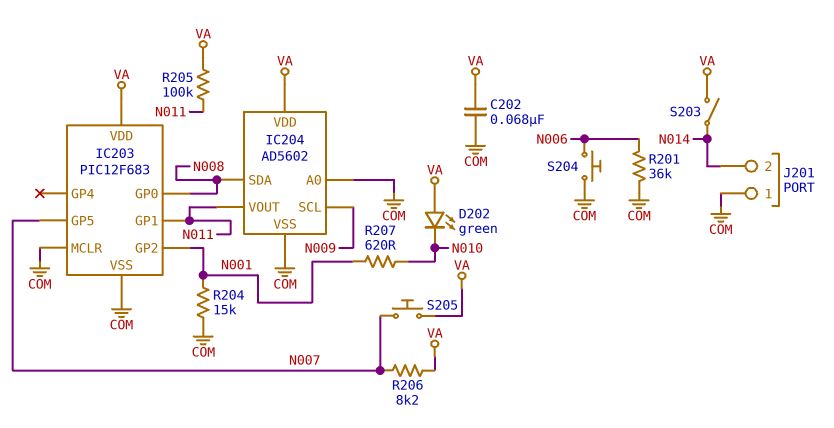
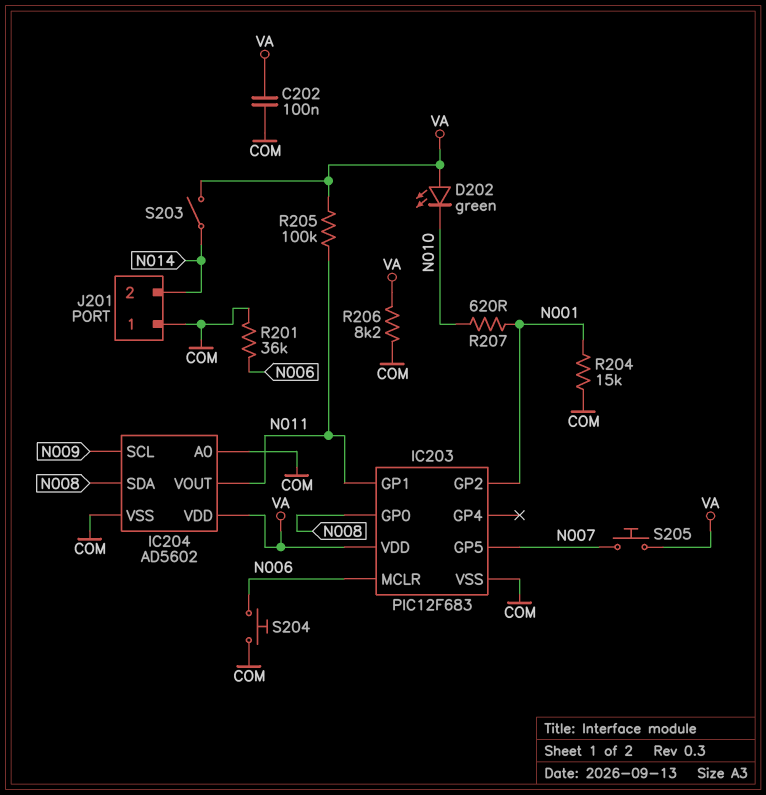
C202: 68nF (COM, VA) -> 100nF (COM, VA)
IC203 pin MCLR: COM -> N006
R206: 8.2k (N007, VA) -> 8.2k (COM, VA)

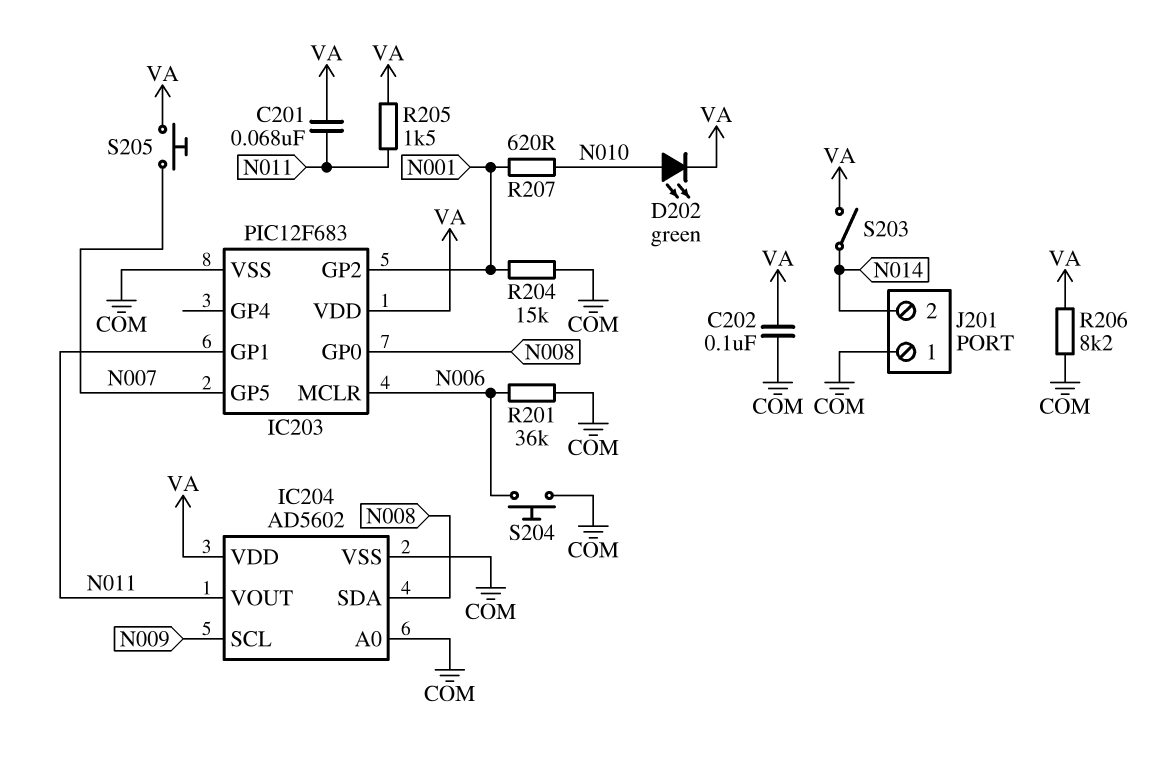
C201: none -> 68nF (N011, VA)
D202: LED green (A VA, K N010) -> LED green (A N010, K VA)
R205: 100k (N011, VA) -> 1.5k (N011, VA)

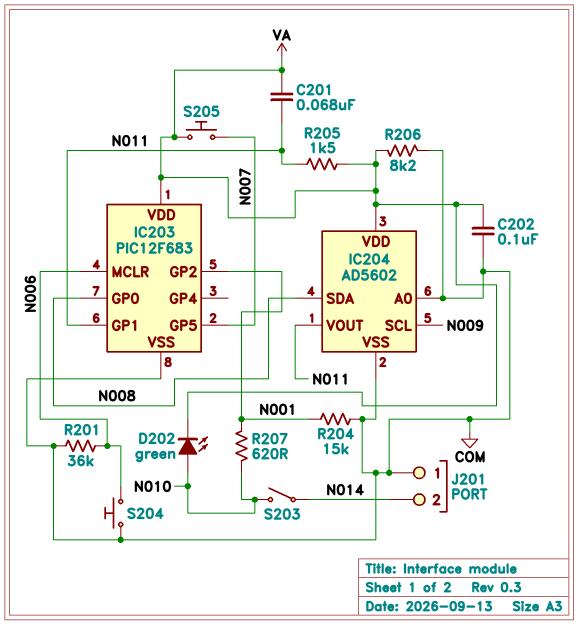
S203: switch (N014, VA) -> switch (N010, N014)

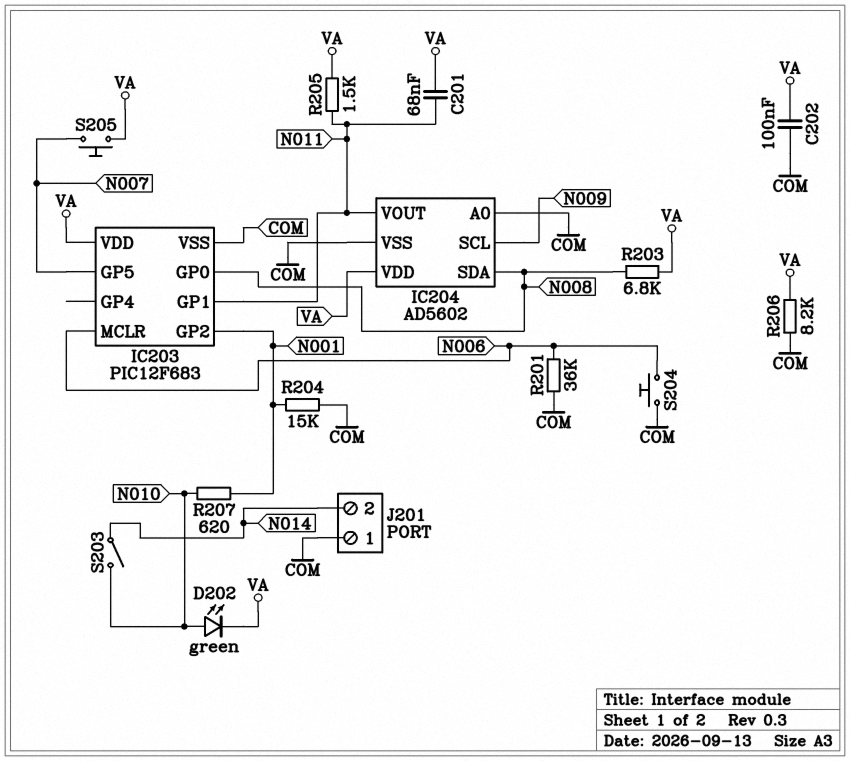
R203: none -> 6.8k (N008, VA)

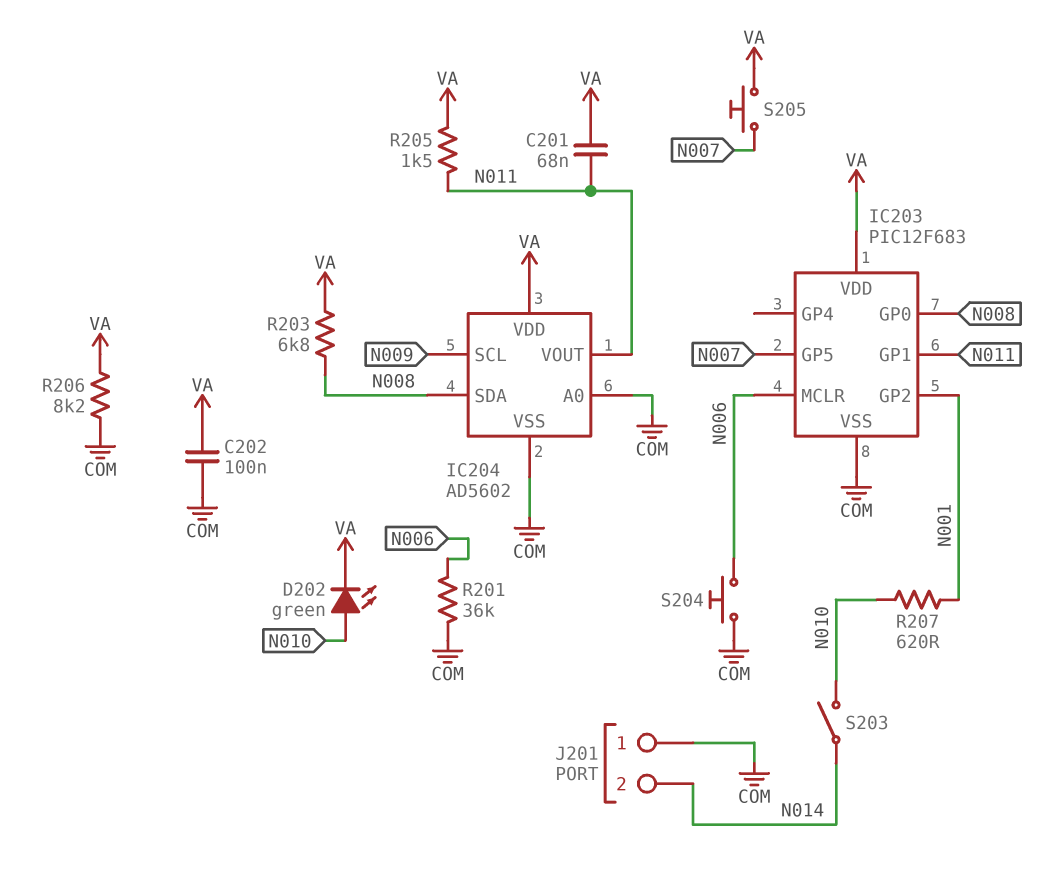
R204: 15k (COM, N001) -> none

